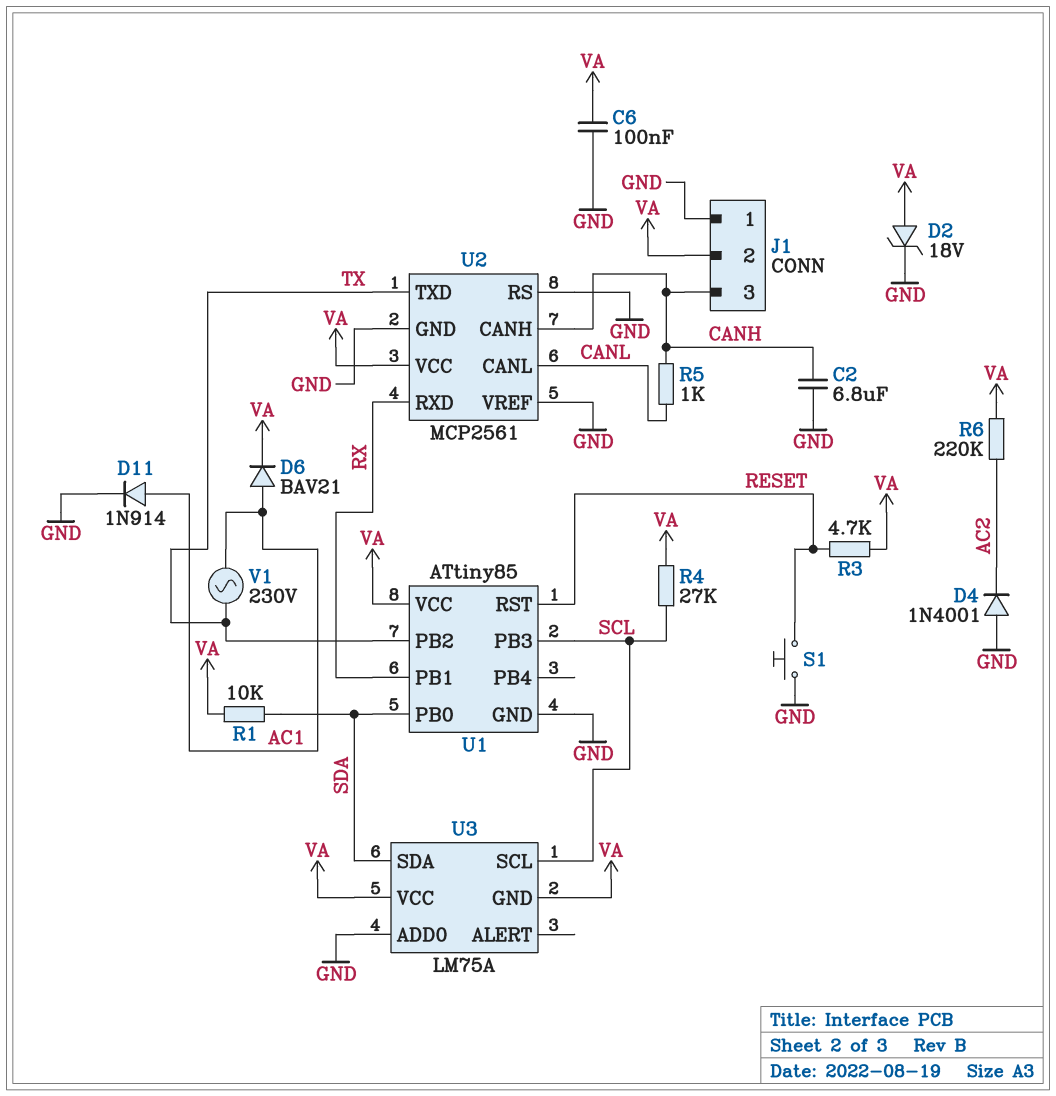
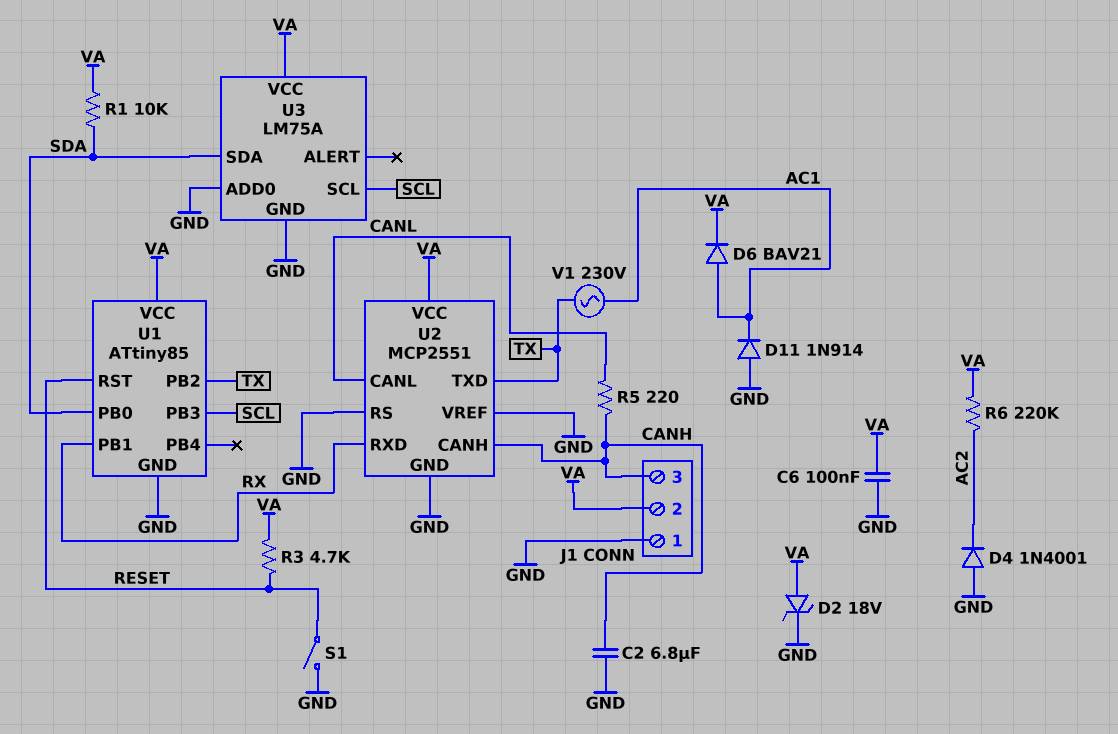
D11: diode 1N914 (A AC1, K GND) -> diode 1N914 (A GND, K AC1)
R4: 27k (SCL, VA) -> none
R5: 1k (CANH, CANL) -> 220 (CANH, CANL)
S1: button (GND, RESET) -> switch (GND, RESET)
U2: MCP2561 -> MCP2551
U3 pin GND: VA -> GND

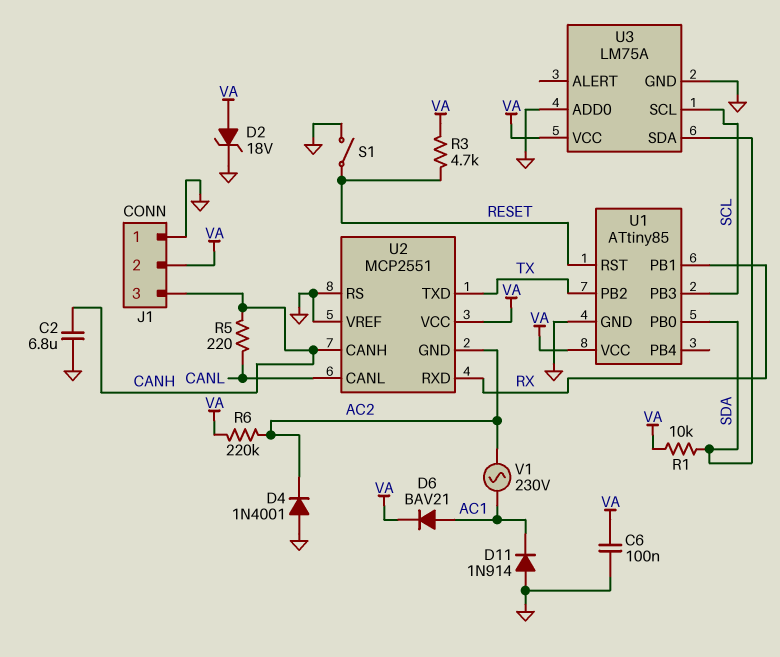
U2 pin GND: GND -> AC2
V1: AC 230V (AC1, TX) -> AC 230V (AC1, AC2)

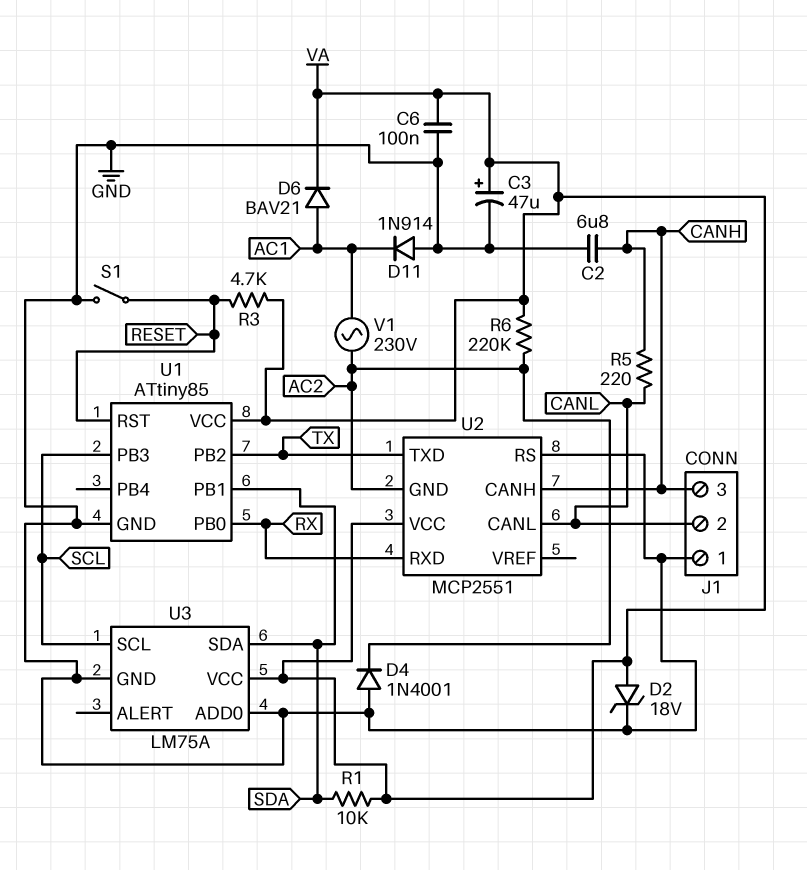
C3: none -> 47uF (plus VA, minus GND)
J1 pin 2: VA -> CANL
U1 pin PB0: SDA -> RX
U1 pin PB1: RX -> SDA
U2 pin VREF: GND -> none

